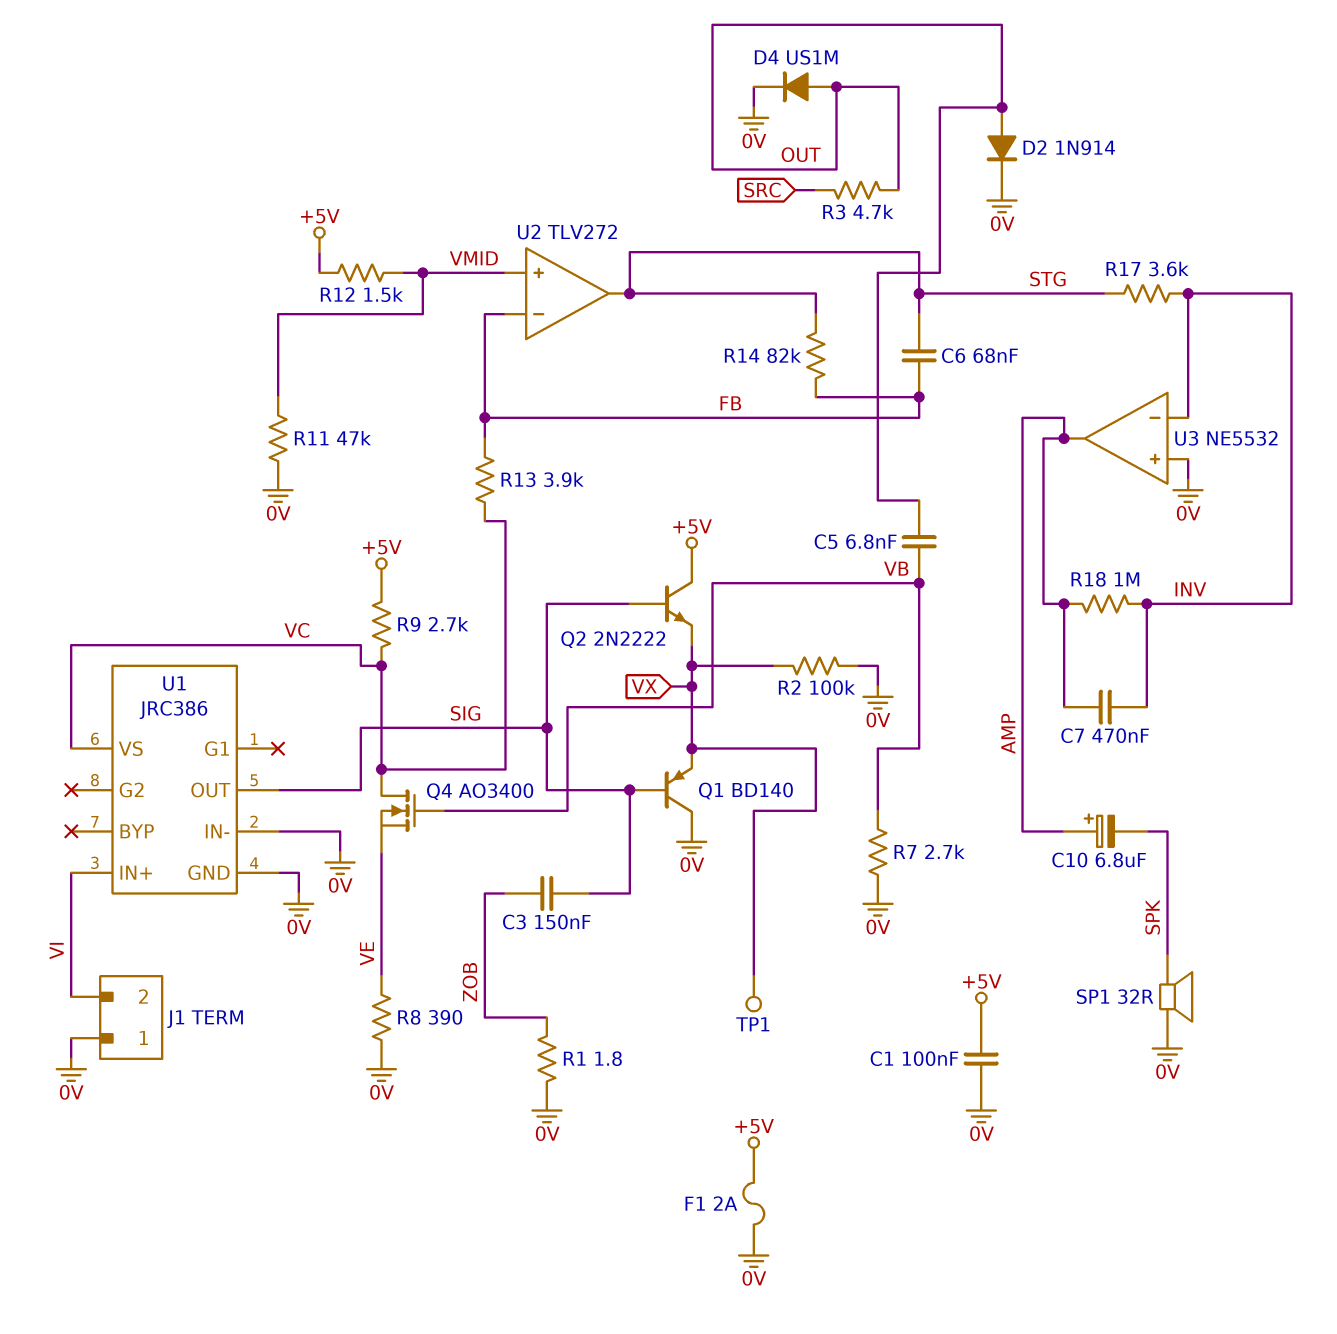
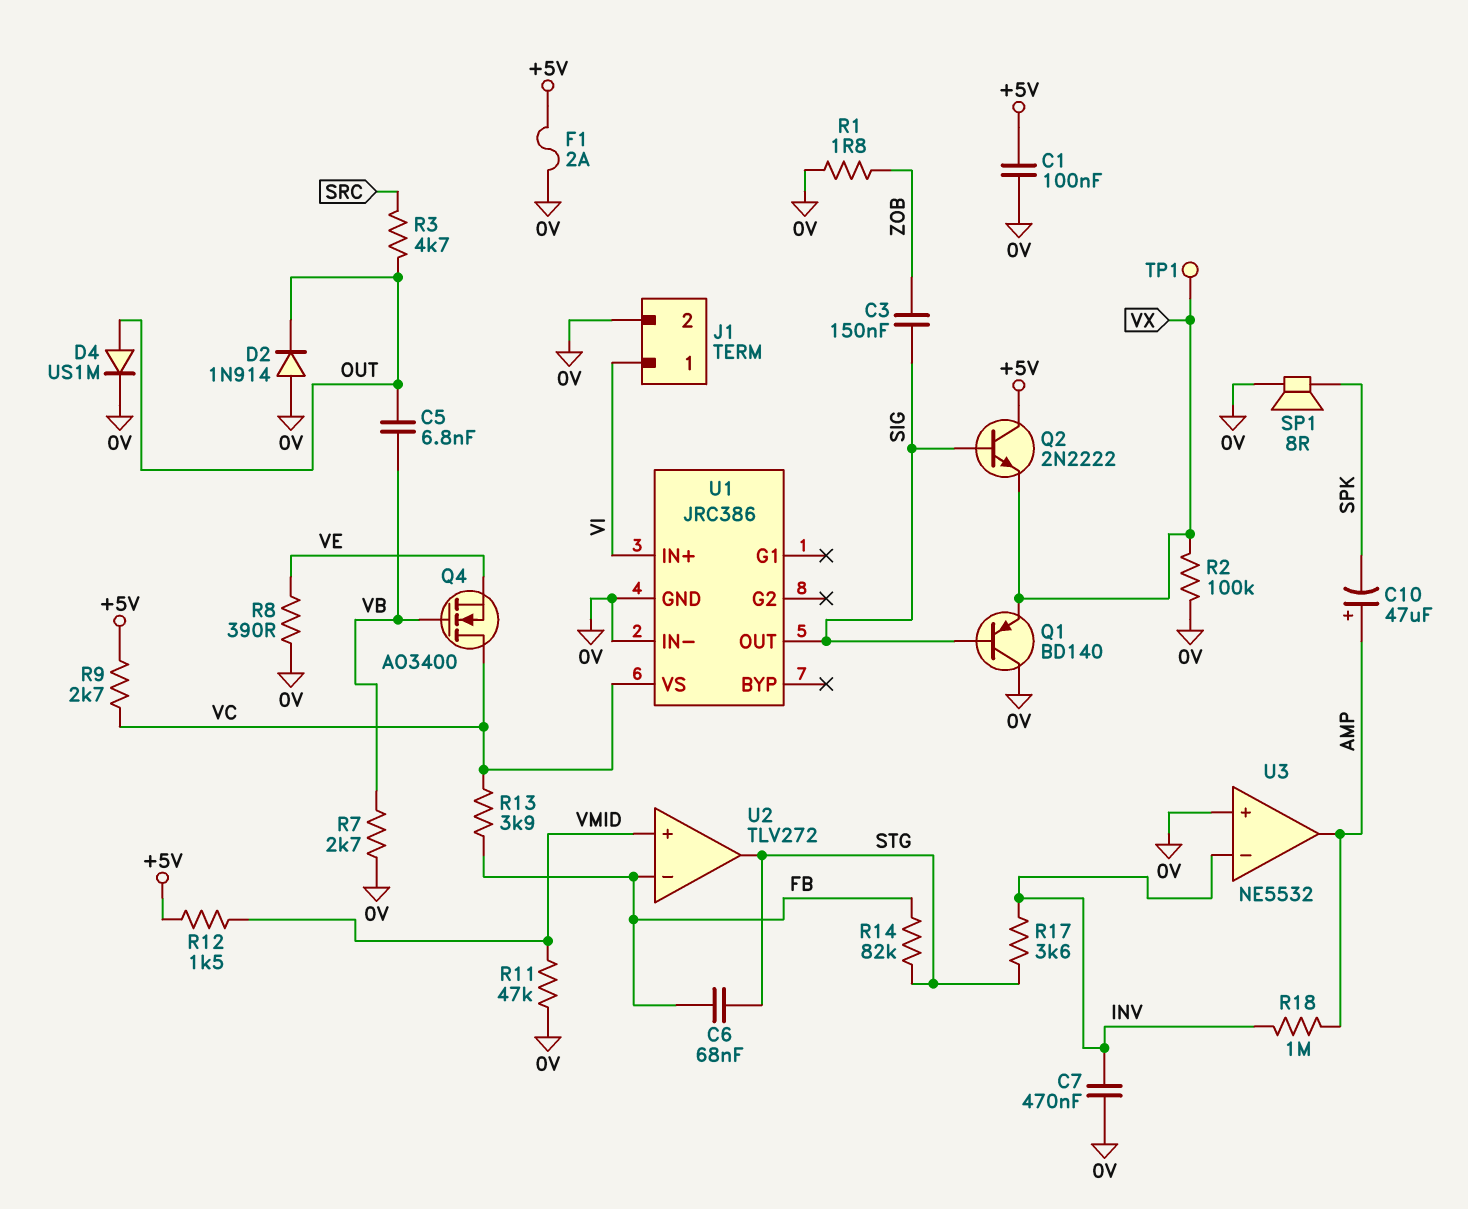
C7: 470nF (AMP, INV) -> 470nF (0V, INV)
C10: 6.8uF (plus AMP, minus SPK) -> 47uF (plus AMP, minus SPK)
D2: diode 1N914 (A OUT, K 0V) -> diode 1N914 (A 0V, K OUT)
J1 pin 1: 0V -> VI
J1 pin 2: VI -> 0V
SP1: speaker 32R (0V, SPK) -> speaker 8R (0V, SPK)

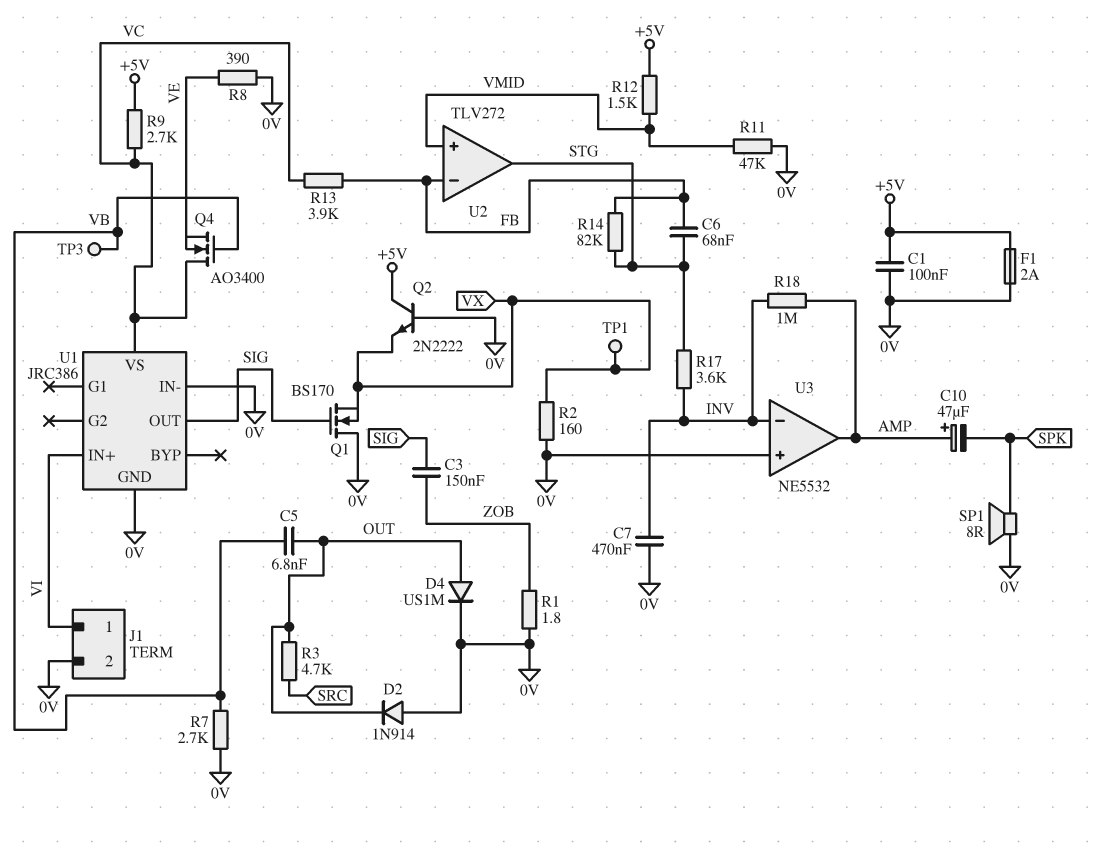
Q1: PNP BD140 (B SIG, C 0V, E VX) -> NMOS BS170 (G SIG, D 0V, S VX)
Q2: NPN 2N2222 (B SIG, C +5V, E VX) -> NPN 2N2222 (B 0V, C +5V, E VX)
R2: 100k (0V, VX) -> 160 (0V, VX)
TP3: none -> test point (VB)

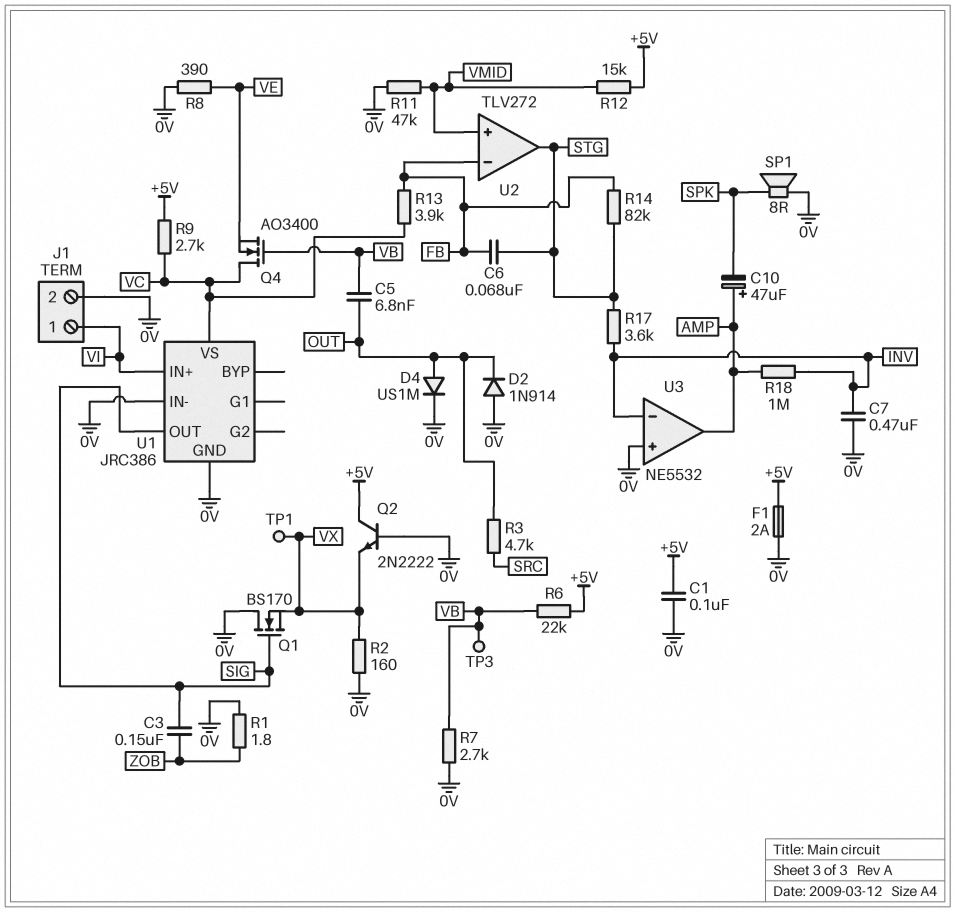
R6: none -> 22k (+5V, VB)
R12: 1.5k (+5V, VMID) -> 15k (+5V, VMID)

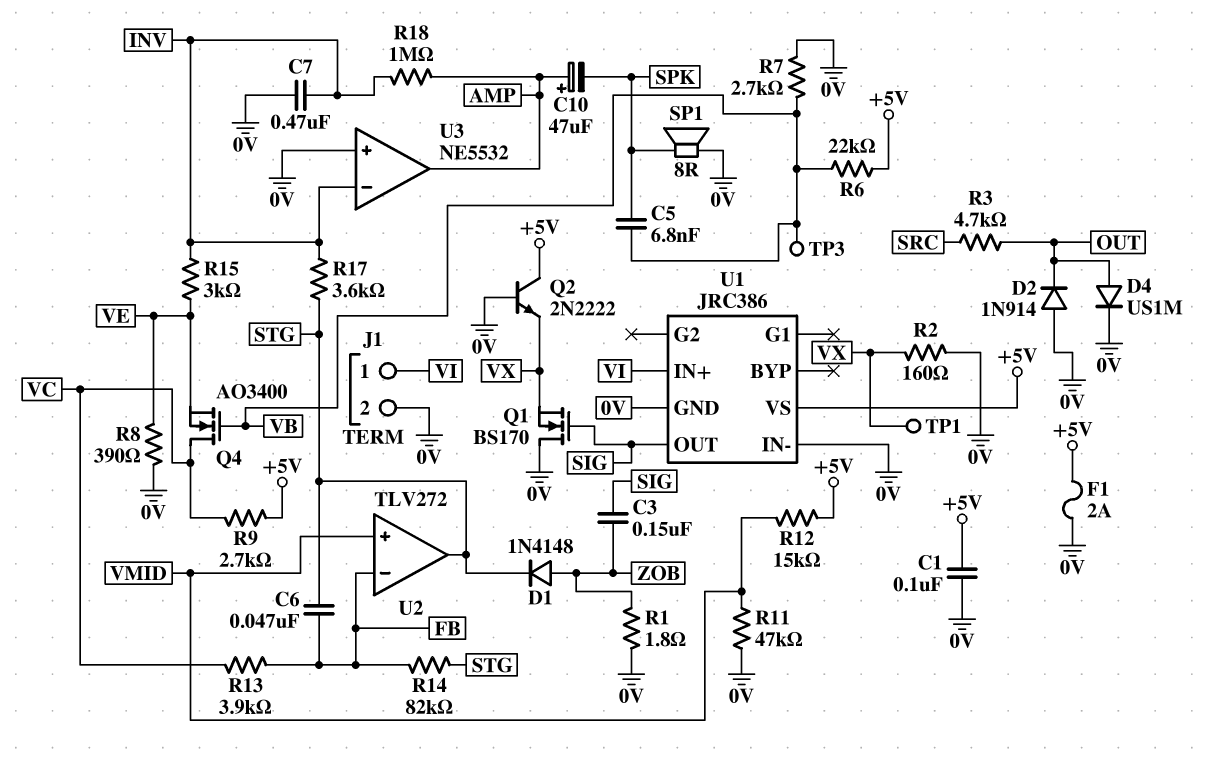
C5: 6.8nF (OUT, VB) -> 6.8nF (SPK, VB)
C6: 68nF (FB, STG) -> 47nF (FB, STG)
D1: none -> diode 1N4148 (A ZOB, K STG)
R15: none -> 3k (INV, VE)
U1 pin VS: VC -> +5V

